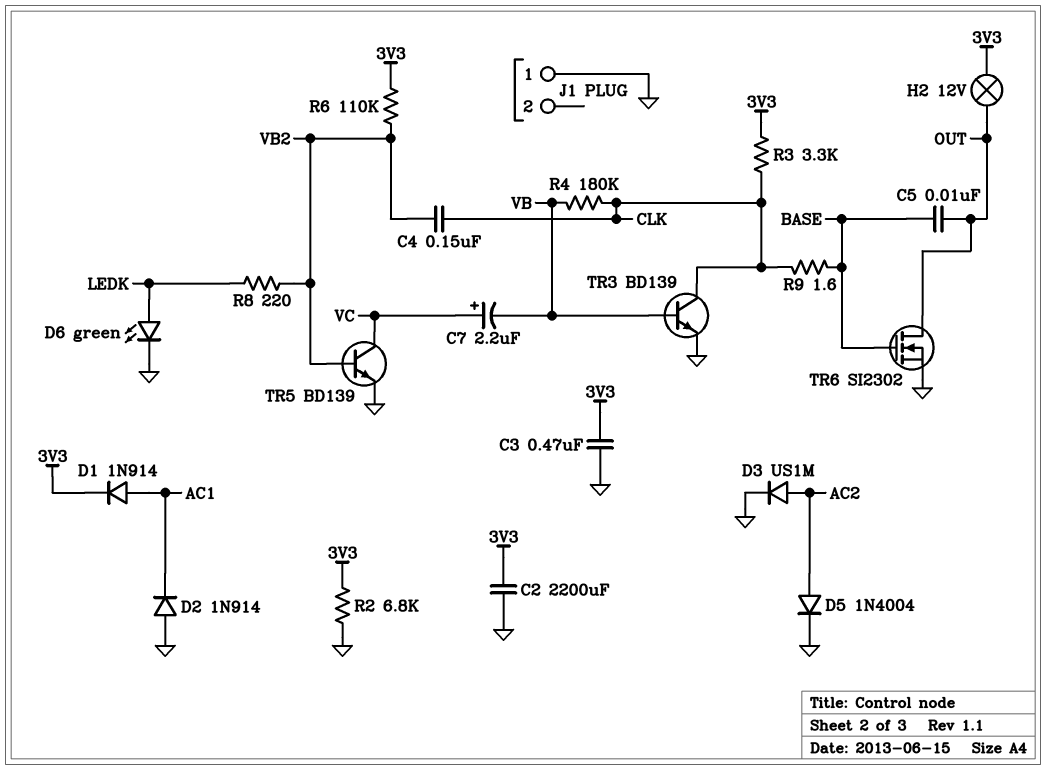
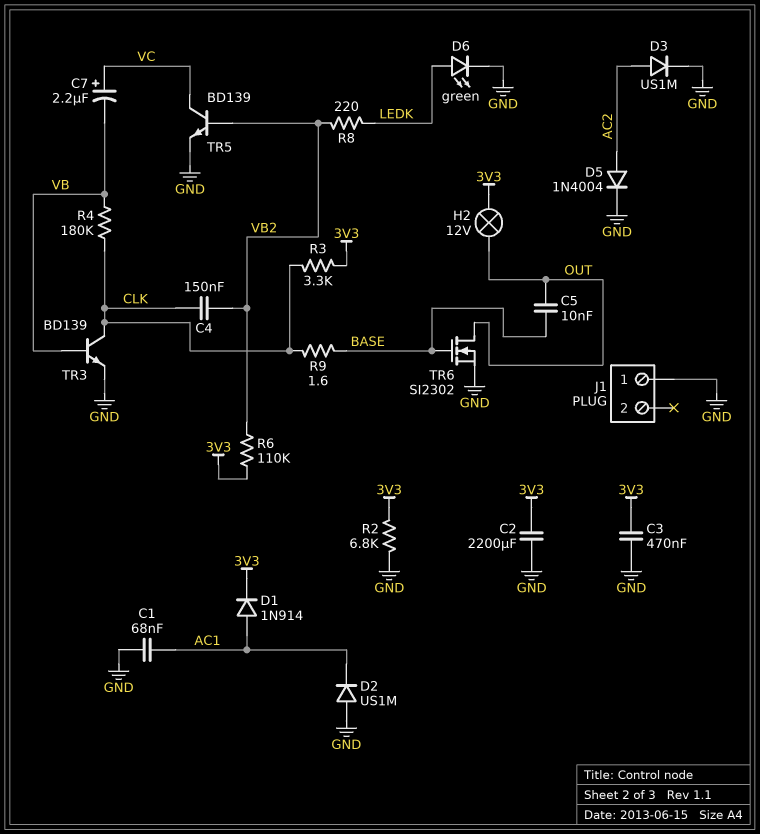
C1: none -> 68nF (AC1, GND)
D2: diode 1N914 (A GND, K AC1) -> diode US1M (A GND, K AC1)

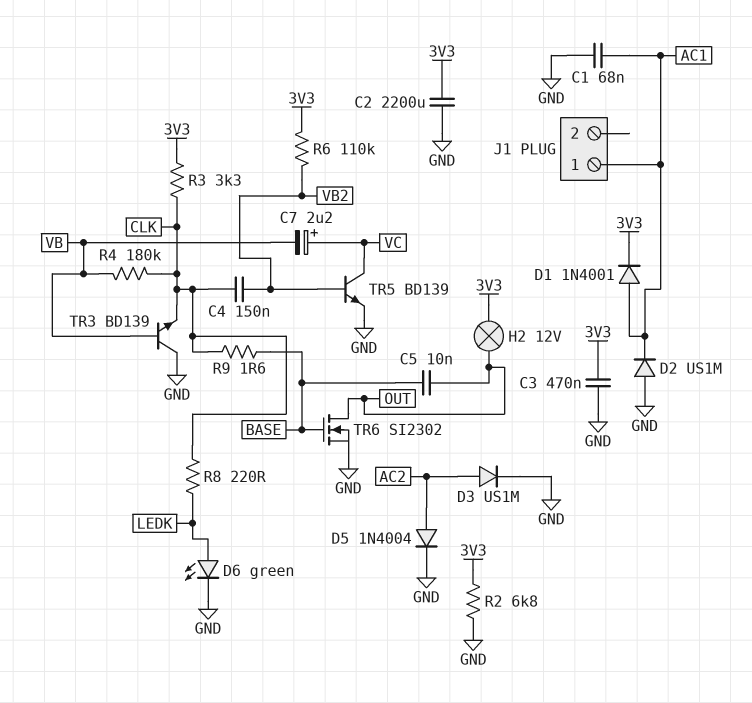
D1: diode 1N914 (A AC1, K 3V3) -> diode 1N4001 (A AC1, K 3V3)
J1 pin 1: GND -> AC1
R8: 220 (LEDK, VB2) -> 220 (CLK, LEDK)
TR3: NPN BD139 (B VB, C CLK, E GND) -> NPN BD139 (B VB, C GND, E CLK)

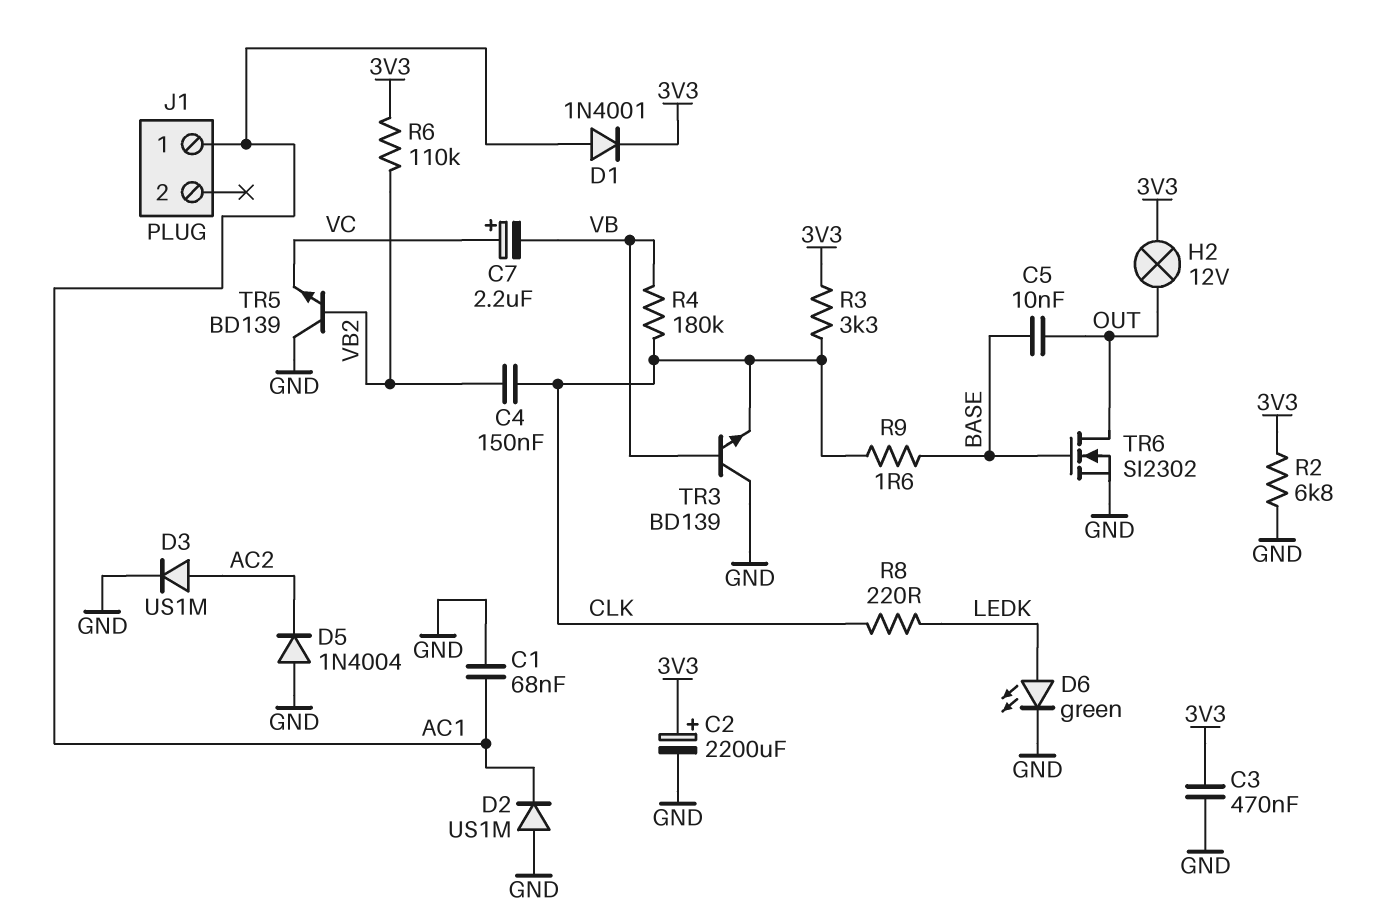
C2: 2200uF (3V3, GND) -> 2200uF (plus 3V3, minus GND)
D5: diode 1N4004 (A AC2, K GND) -> diode 1N4004 (A GND, K AC2)
TR5: NPN BD139 (B VB2, C VC, E GND) -> NPN BD139 (B VB2, C GND, E VC)

